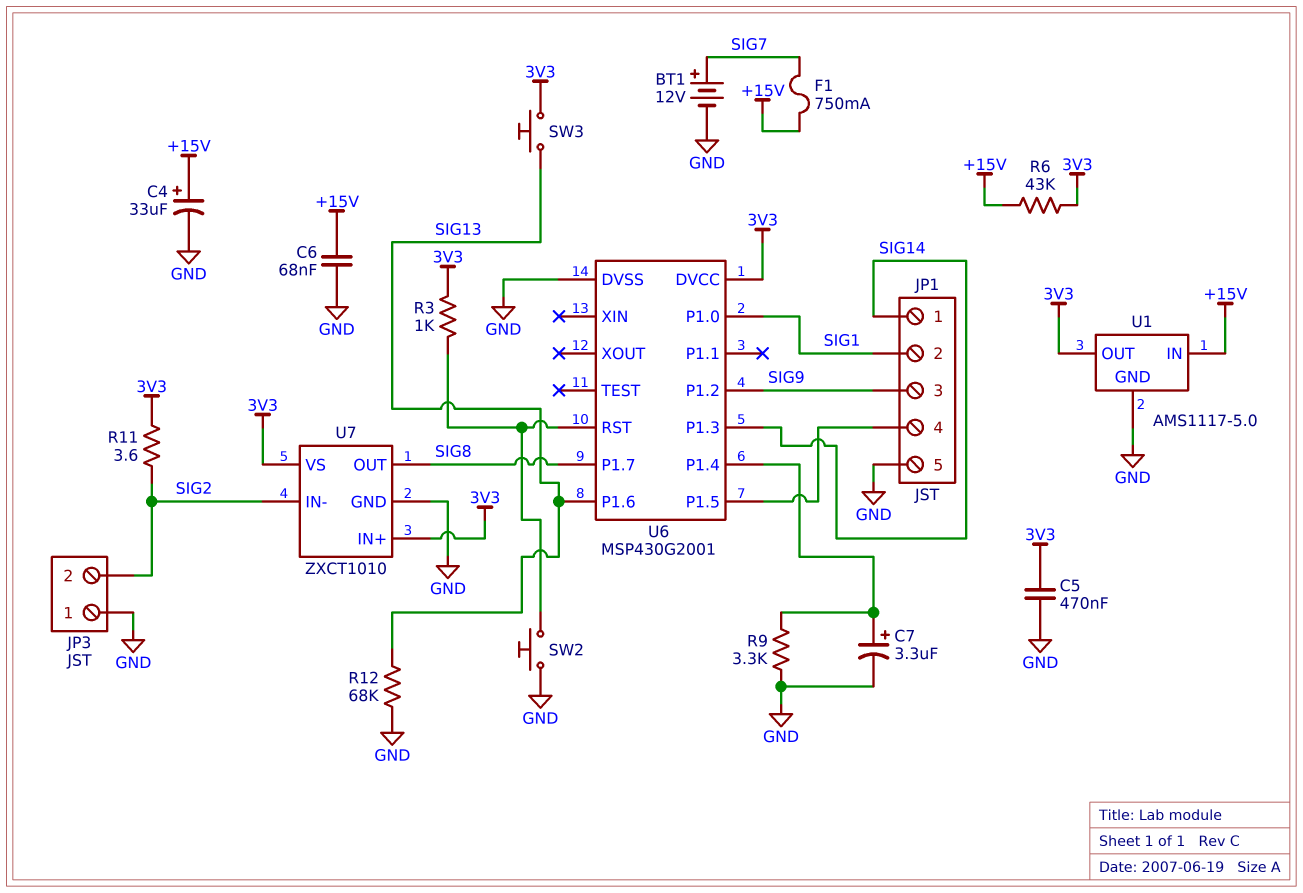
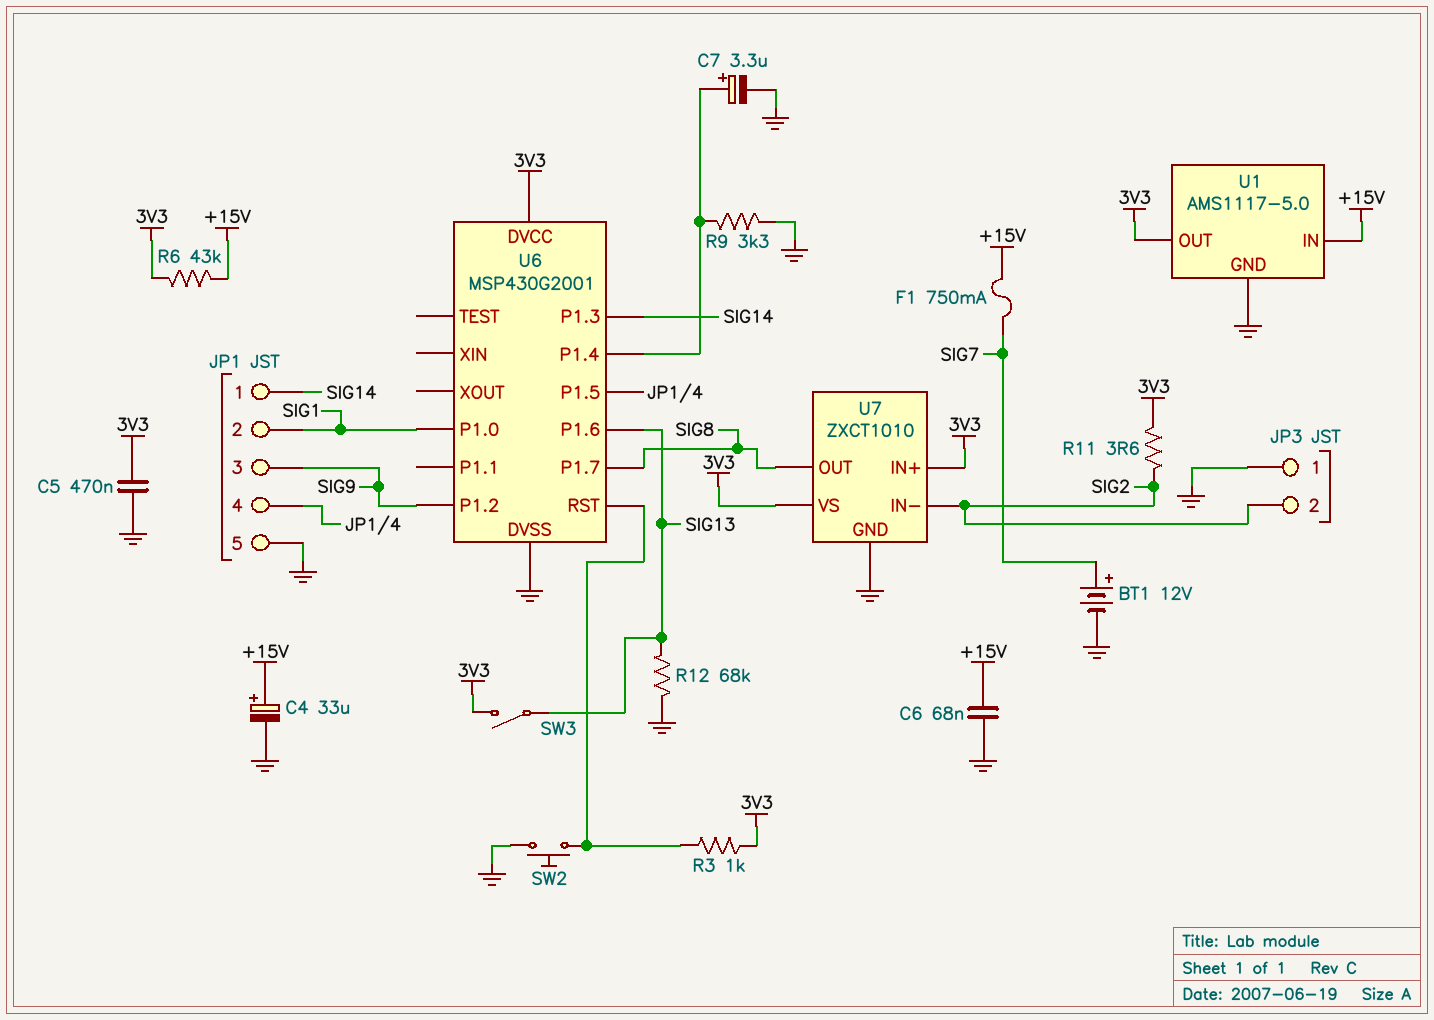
SW3: button (3V3, SIG13) -> switch (3V3, SIG13)

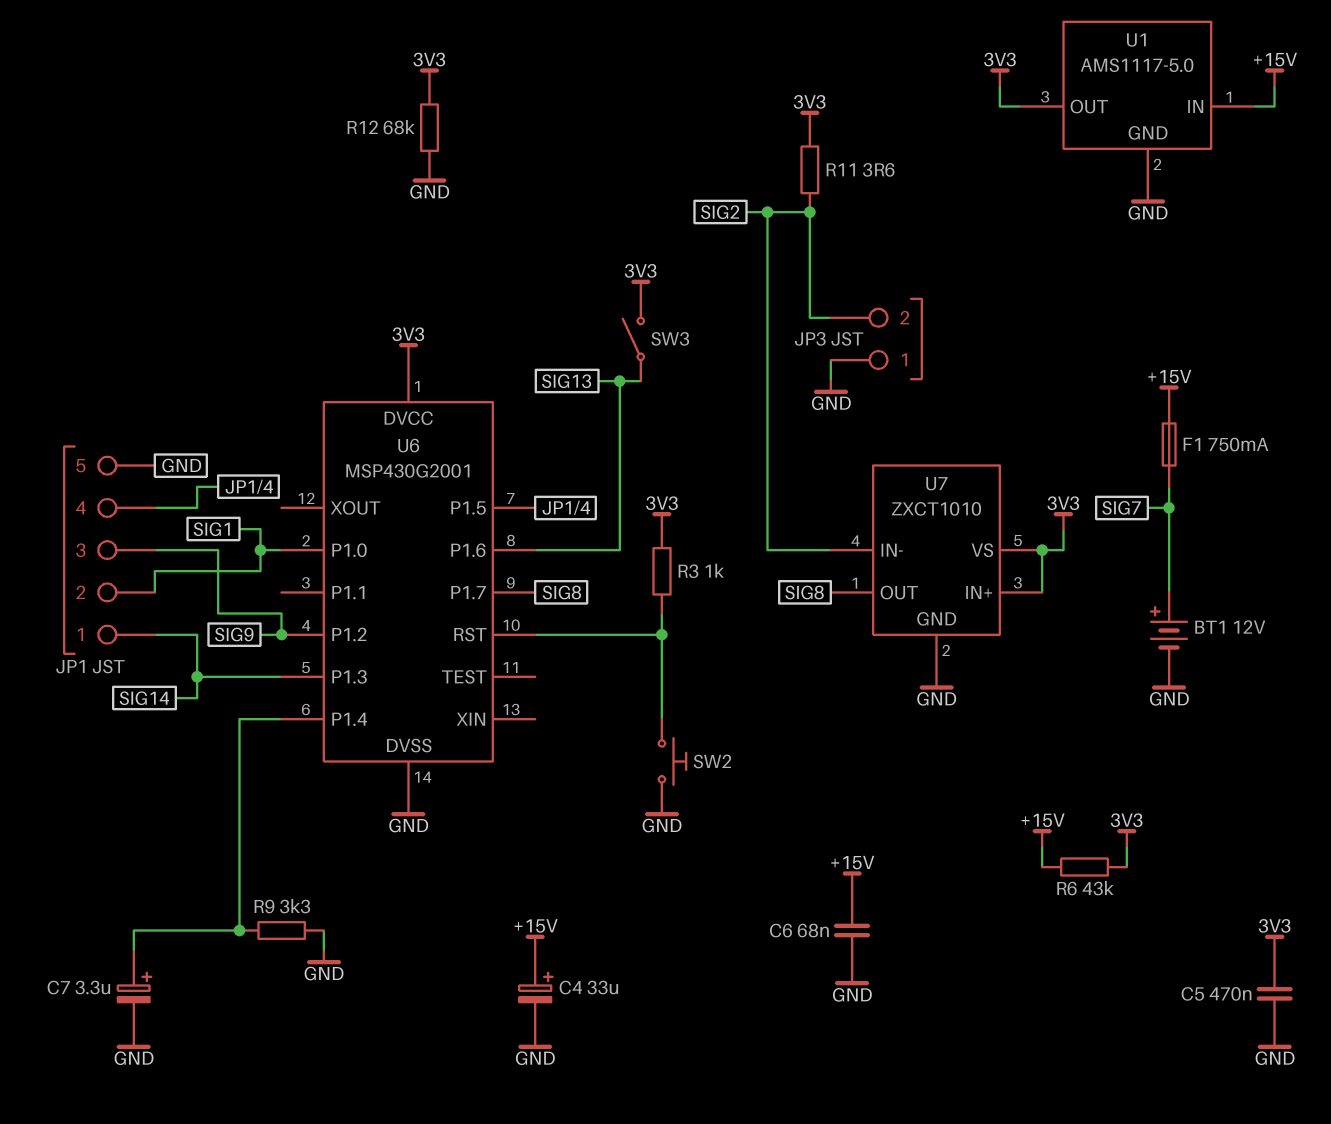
R12: 68k (GND, SIG13) -> 68k (3V3, GND)

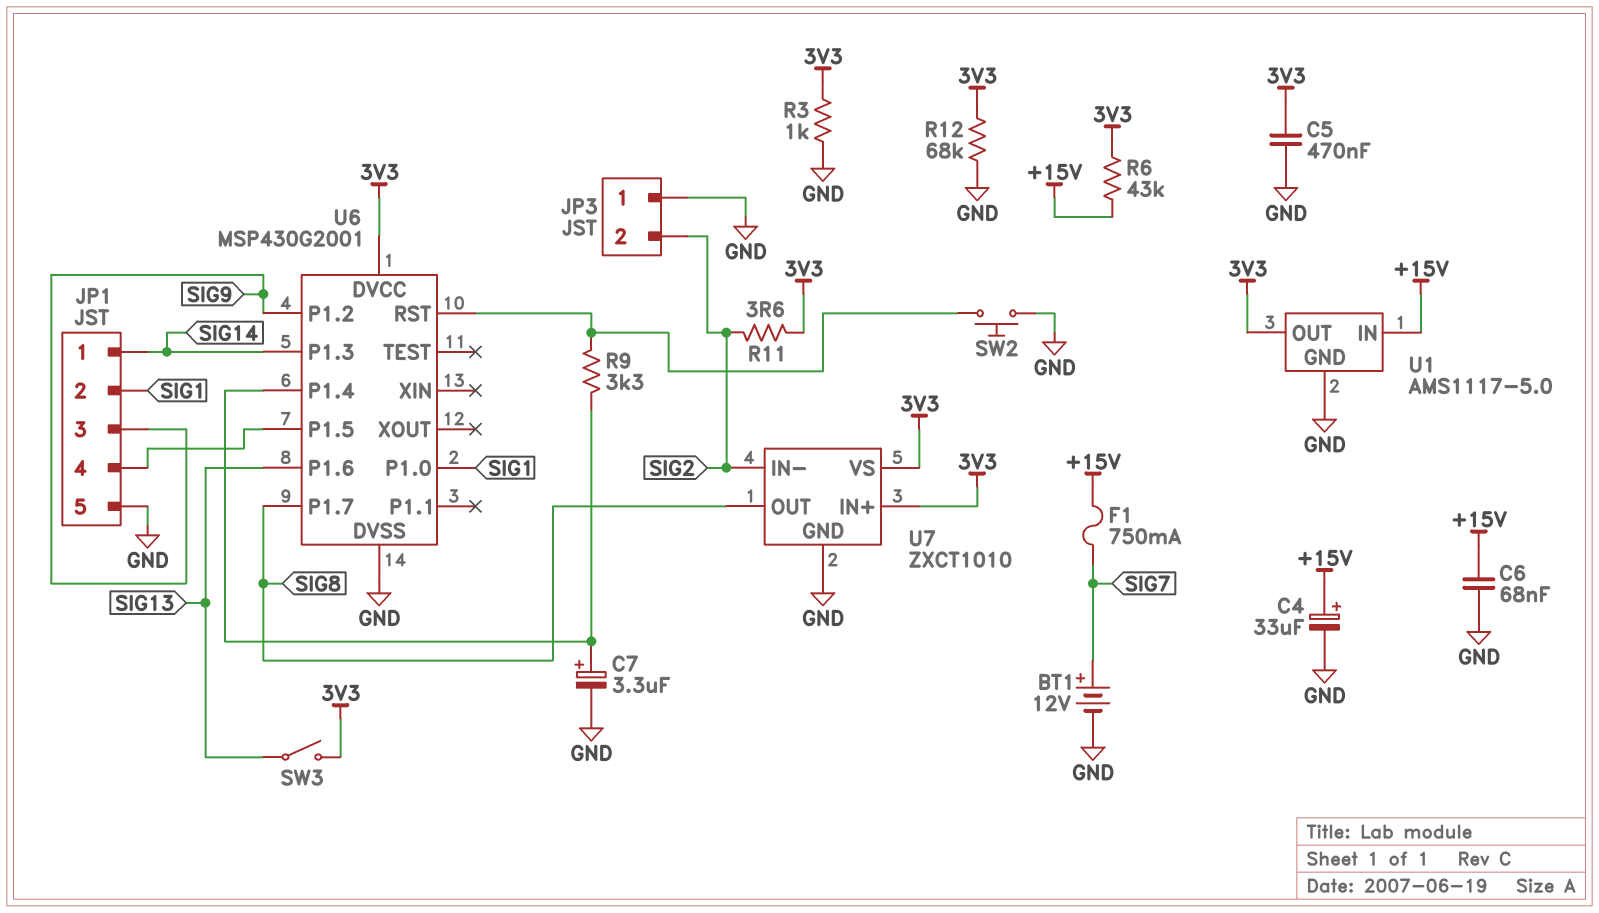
R3: 1k (3V3, U6/RST) -> 1k (3V3, GND)
R9: 3.3k (GND, U6/P1.4) -> 3.3k (U6/P1.4, U6/RST)

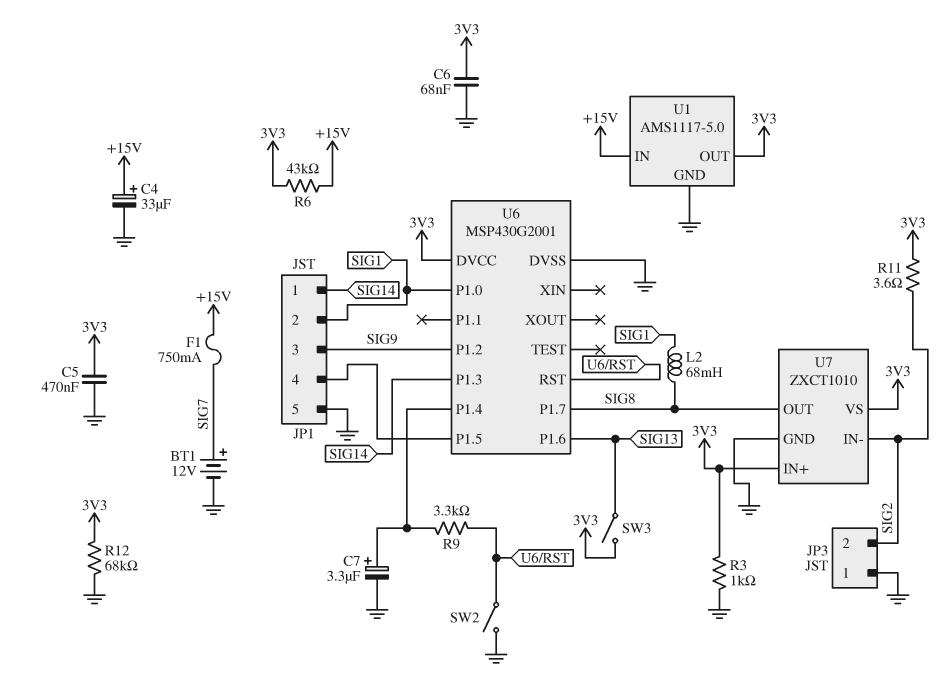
C6: 68nF (+15V, GND) -> 68nF (3V3, GND)
L2: none -> 68mH (SIG1, SIG8)
SW2: button (GND, U6/RST) -> switch (GND, U6/RST)

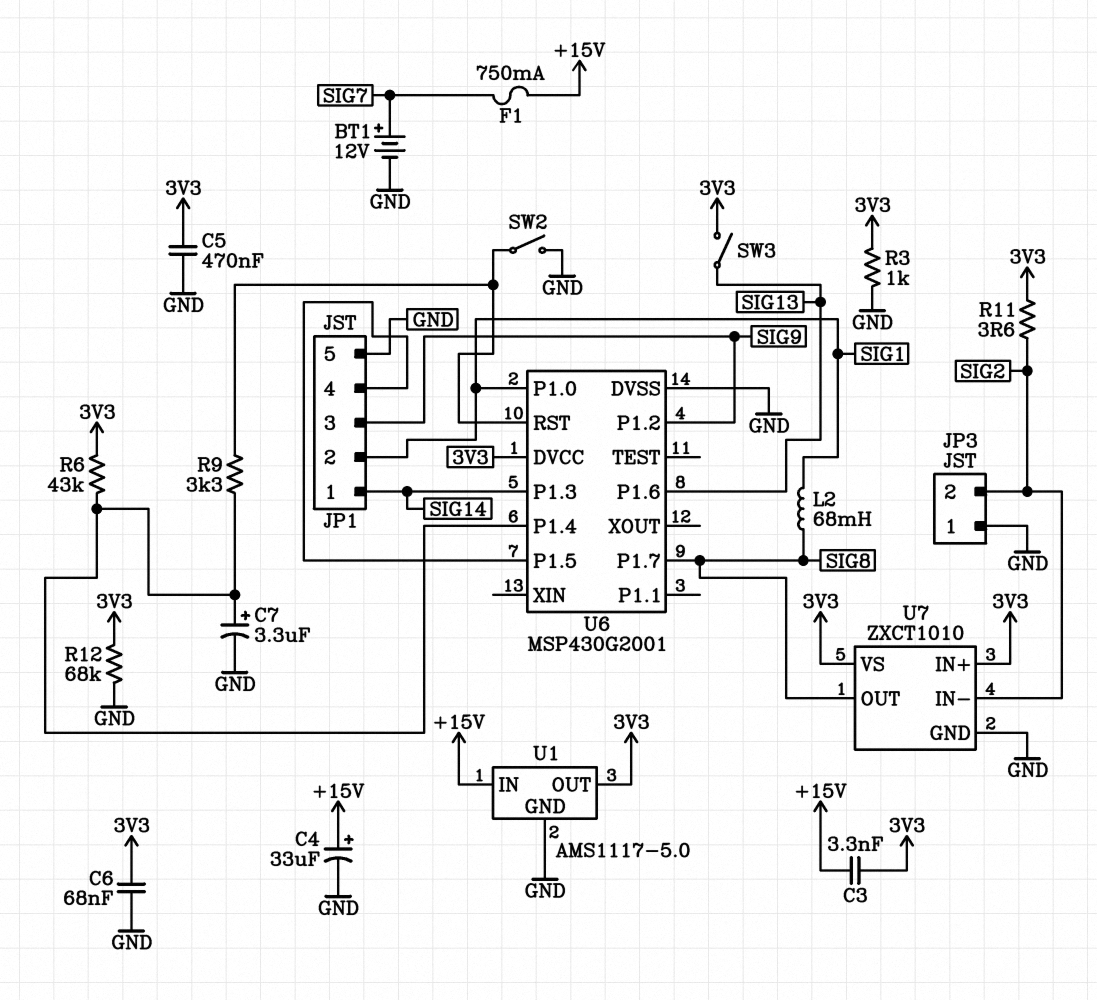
C3: none -> 3.3nF (+15V, 3V3)
R6: 43k (+15V, 3V3) -> 43k (3V3, U6/P1.4)

